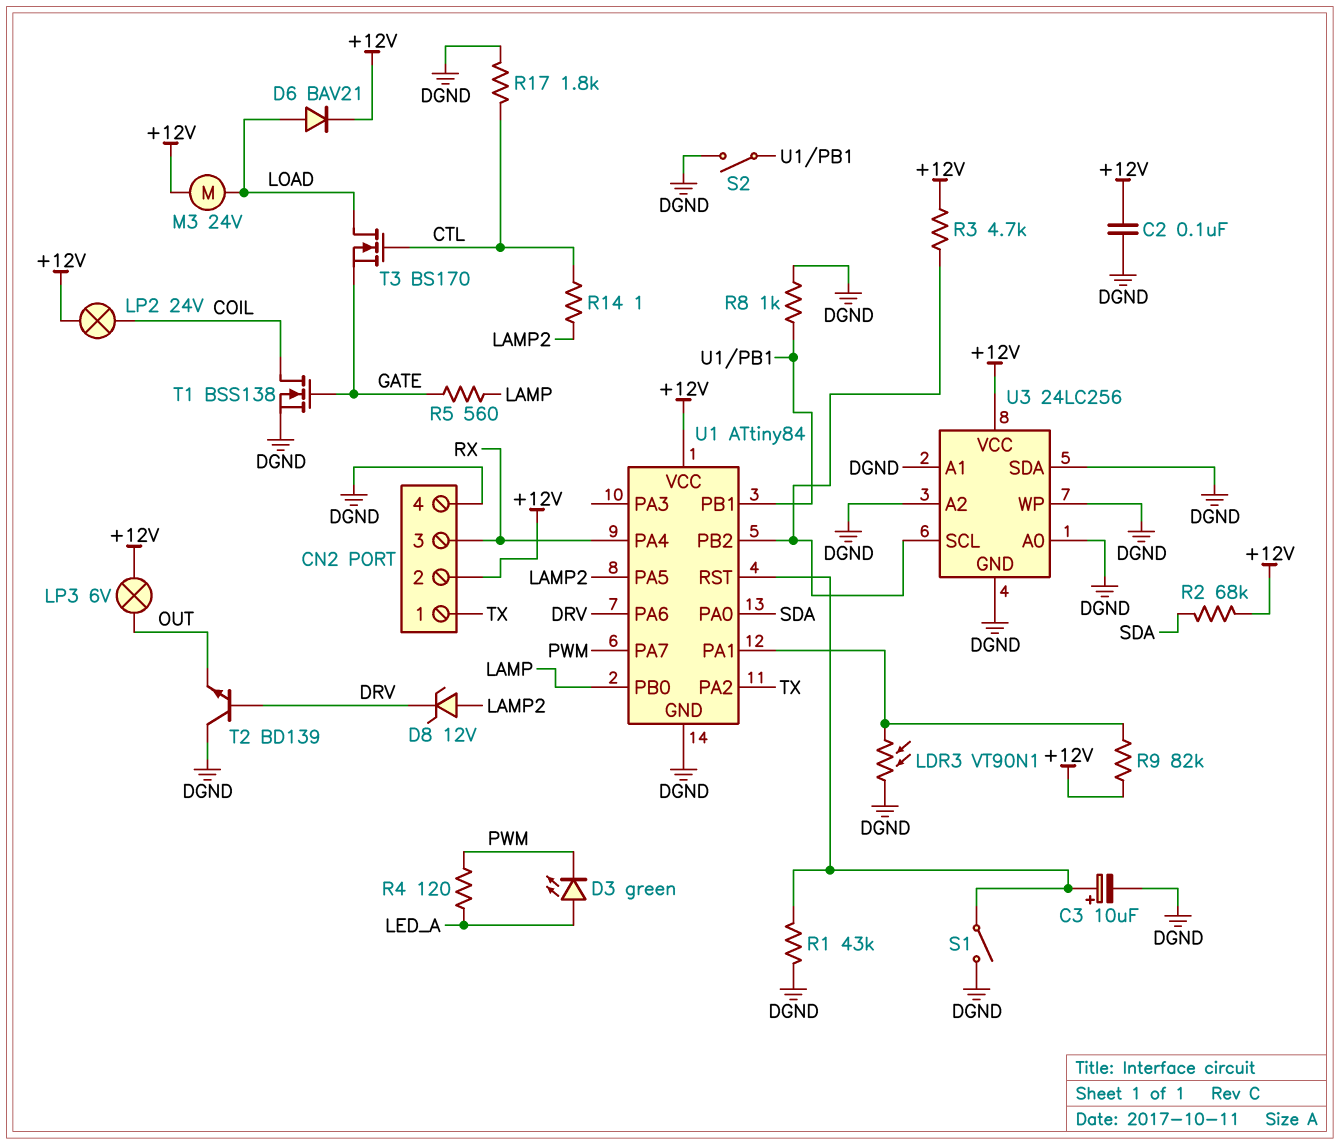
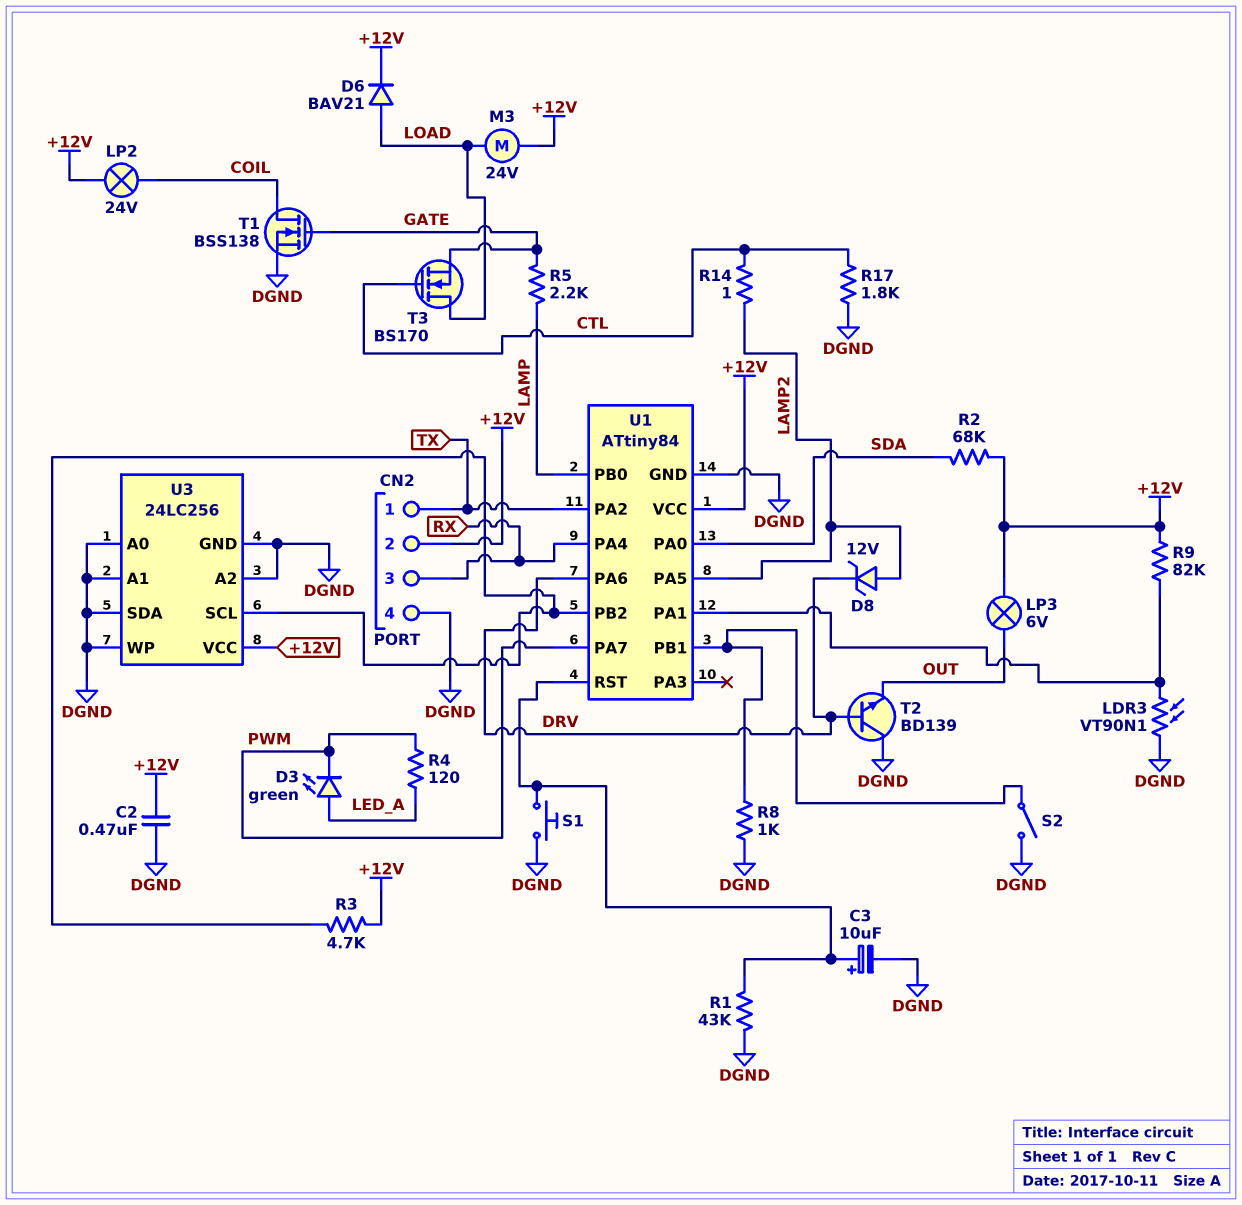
C2: 100nF (+12V, DGND) -> 470nF (+12V, DGND)
R5: 560 (GATE, LAMP) -> 2.2k (GATE, LAMP)
S1: switch (DGND, U1/RST) -> button (DGND, U1/RST)

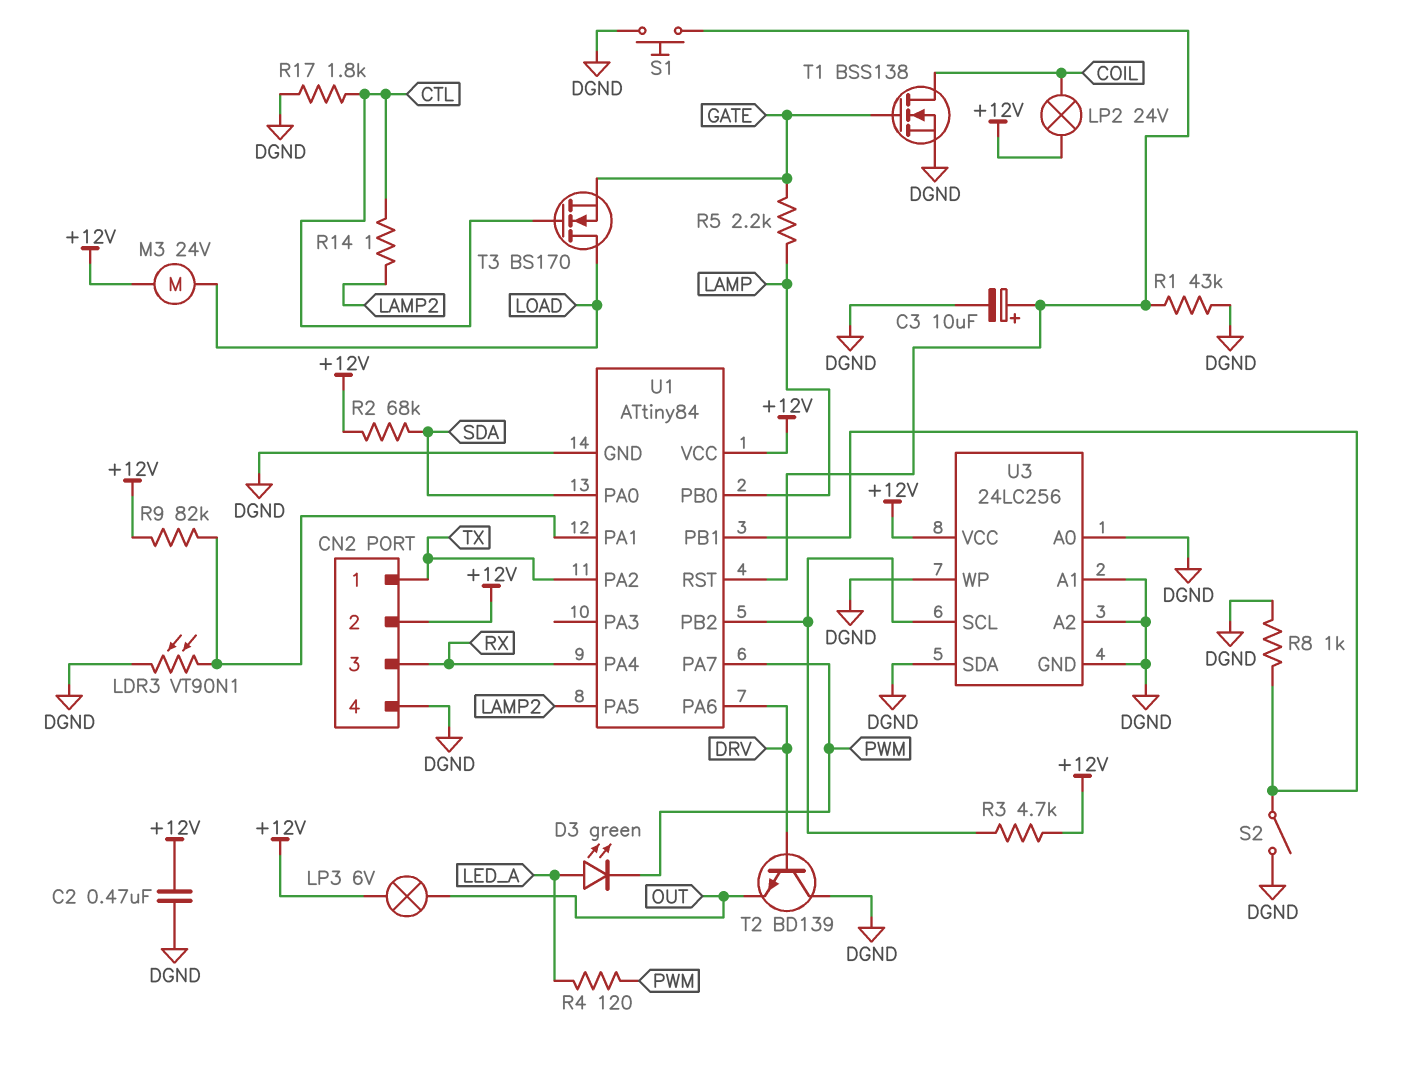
D6: diode BAV21 (A LOAD, K +12V) -> none
D8: zener 12V (A LAMP2, K DRV) -> none

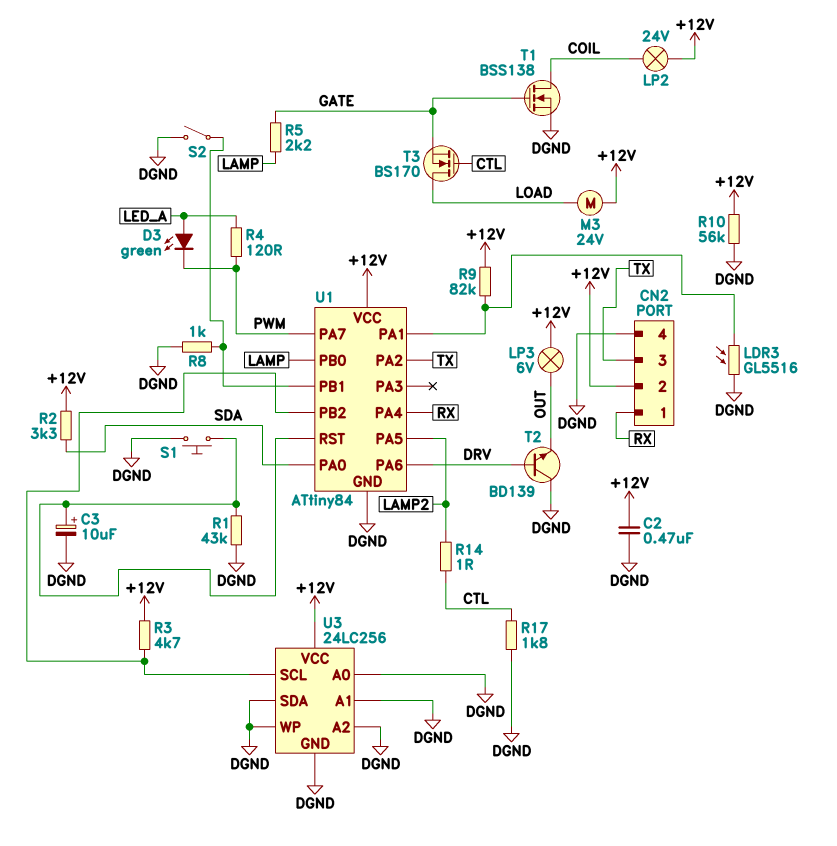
CN2 pin 1: TX -> RX
CN2 pin 3: RX -> TX
LDR3: VT90N1 (DGND, U1/PA1) -> GL5516 (DGND, U1/PA1)
R2: 68k (+12V, SDA) -> 3.3k (+12V, SDA)
R10: none -> 56k (+12V, DGND)

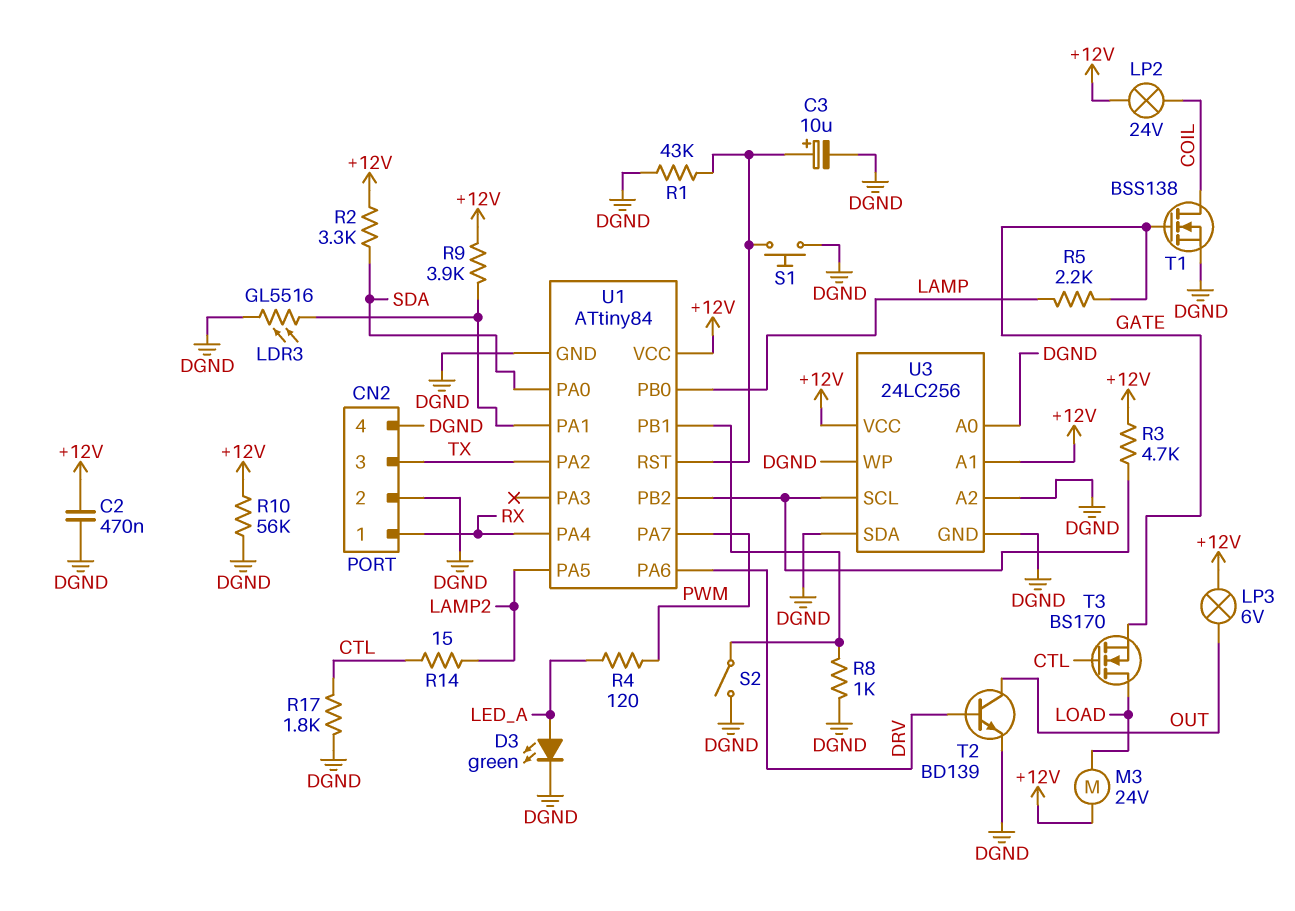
CN2 pin 2: +12V -> DGND
D3: LED green (A LED_A, K PWM) -> LED green (A LED_A, K DGND)
R9: 82k (+12V, U1/PA1) -> 3.9k (+12V, U1/PA1)
R14: 1 (CTL, LAMP2) -> 15 (CTL, LAMP2)
T2: NPN BD139 (B DRV, C DGND, E OUT) -> NPN BD139 (B DRV, C OUT, E DGND)
U3 pin A1: DGND -> +12V

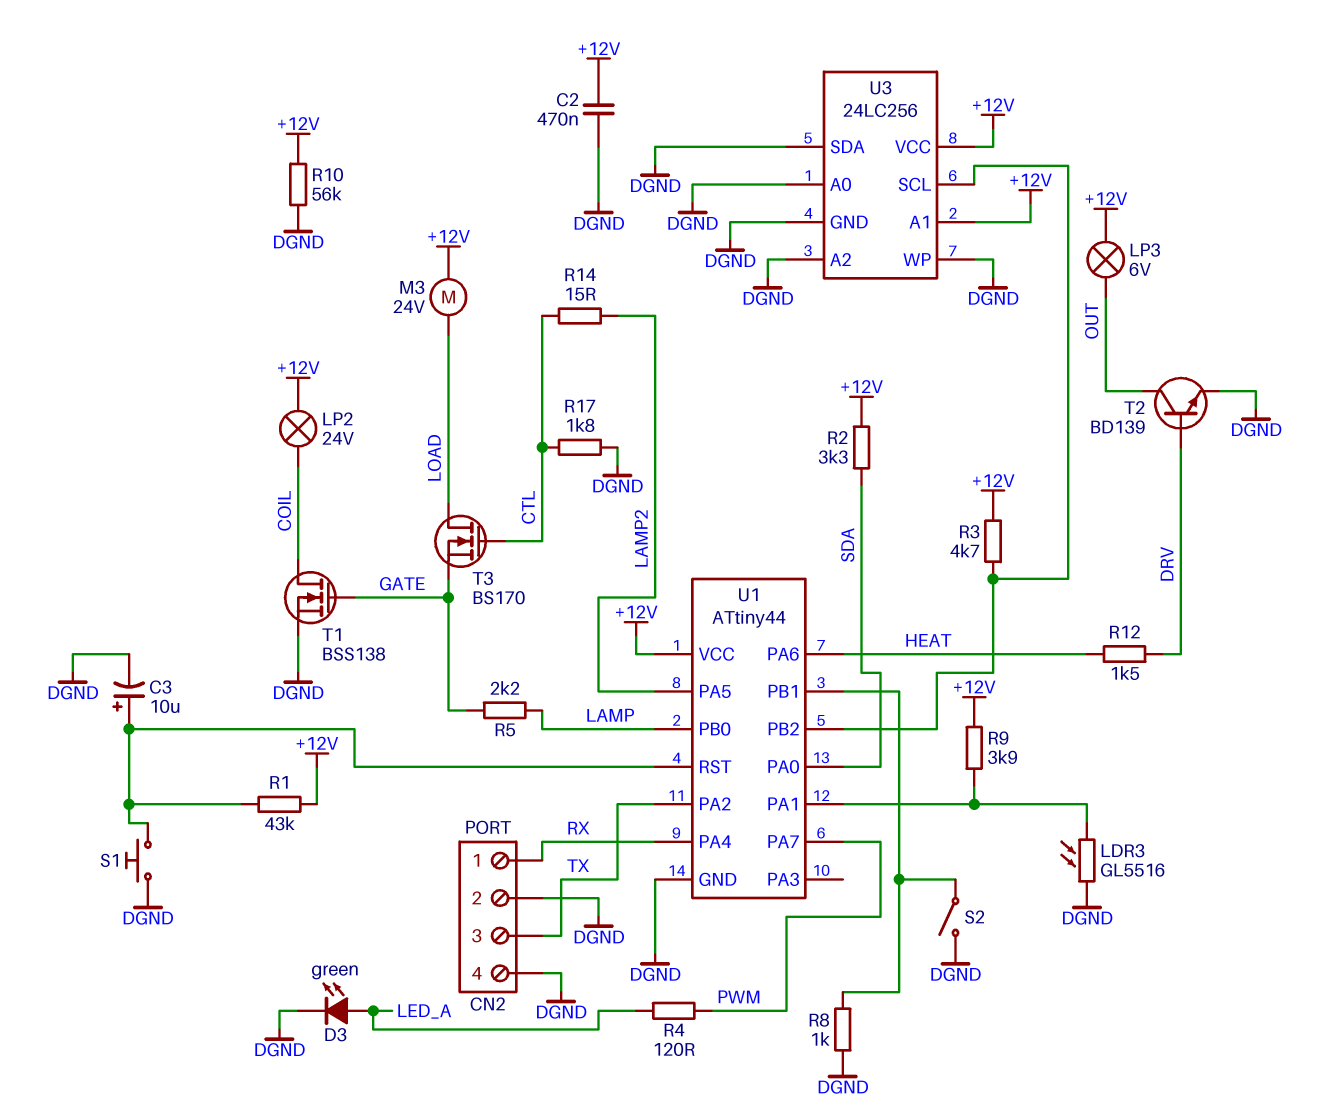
R1: 43k (DGND, U1/RST) -> 43k (+12V, U1/RST)
R12: none -> 1.5k (DRV, HEAT)
U1: ATtiny84 -> ATtiny44
U1 pin PA6: DRV -> HEAT

